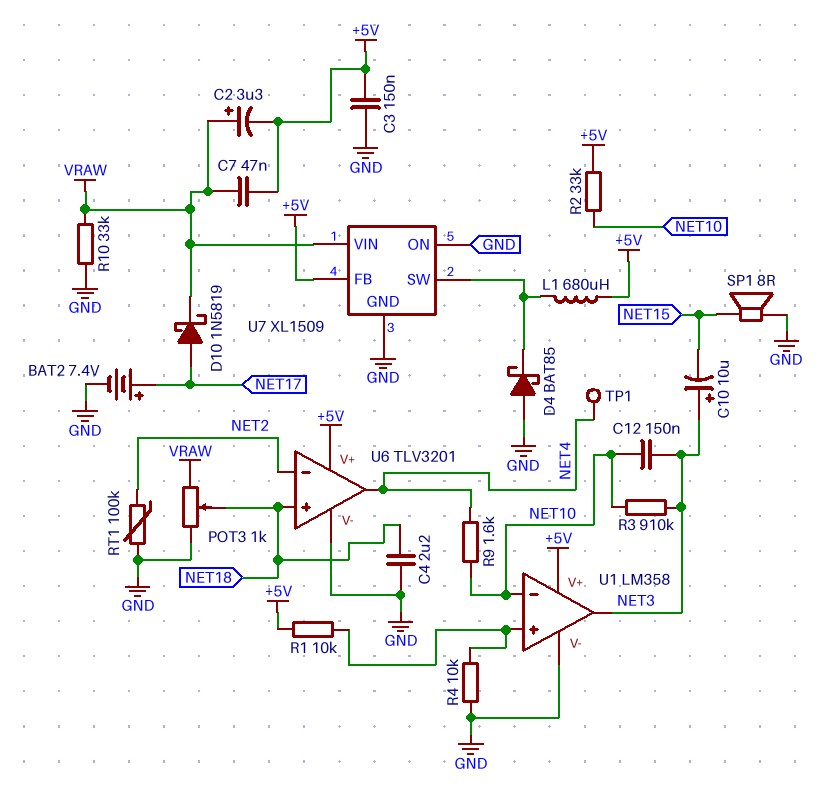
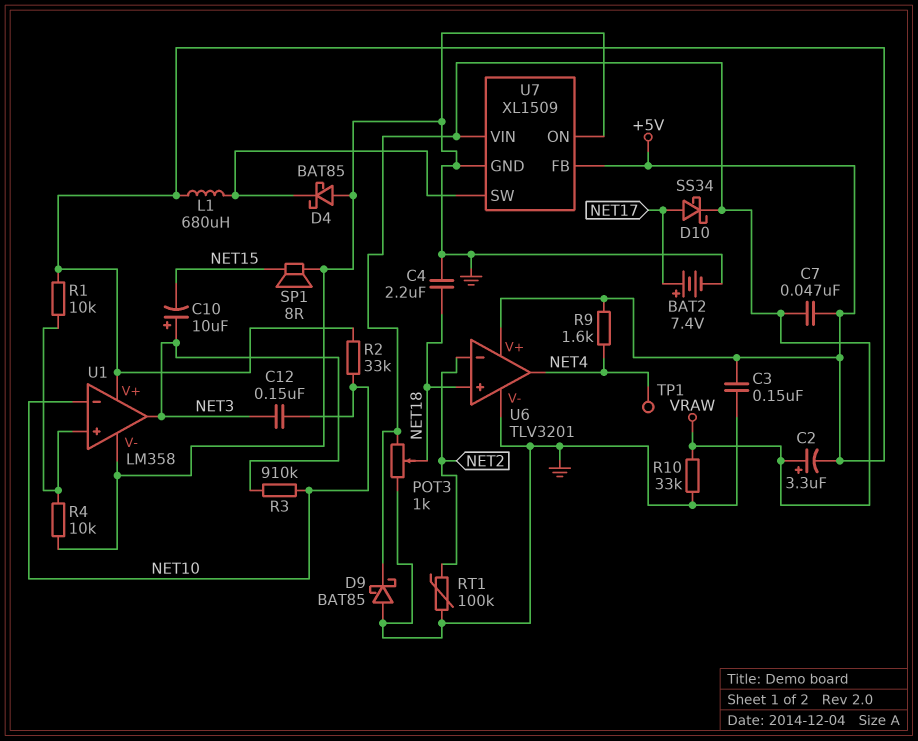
D9: none -> schottky BAT85 (A GND, K VRAW)
D10: schottky 1N5819 (A NET17, K VRAW) -> schottky SS34 (A NET17, K VRAW)
R9: 1.6k (NET4, NET10) -> 1.6k (+5V, NET4)

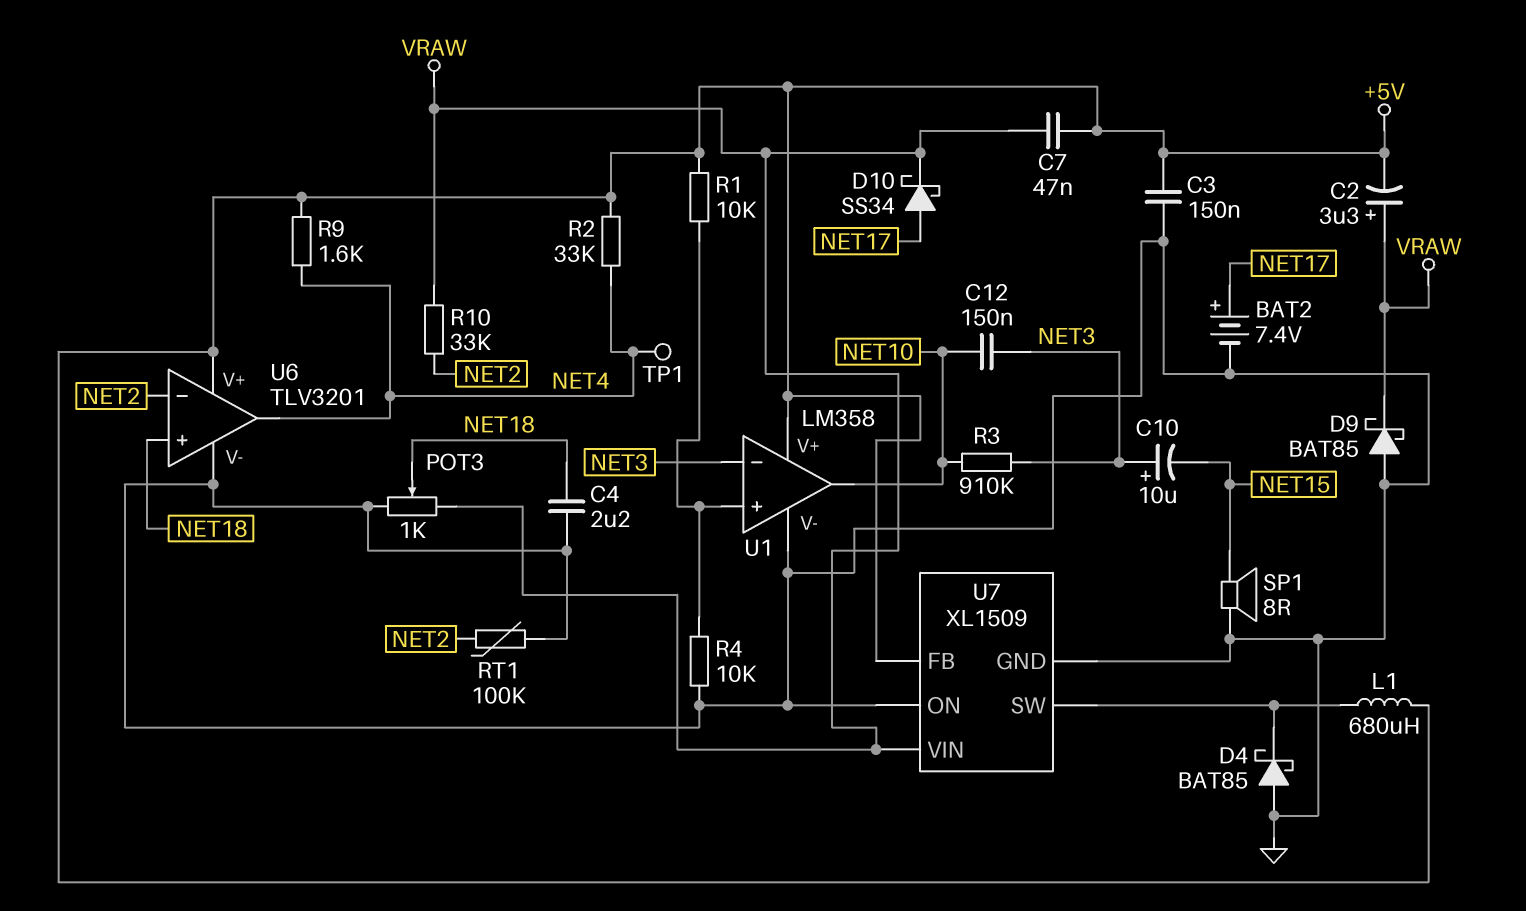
R2: 33k (+5V, NET10) -> 33k (+5V, NET4)
R10: 33k (GND, VRAW) -> 33k (NET2, VRAW)
U1 pin in-: NET10 -> NET3
U1 pin out: NET3 -> NET10

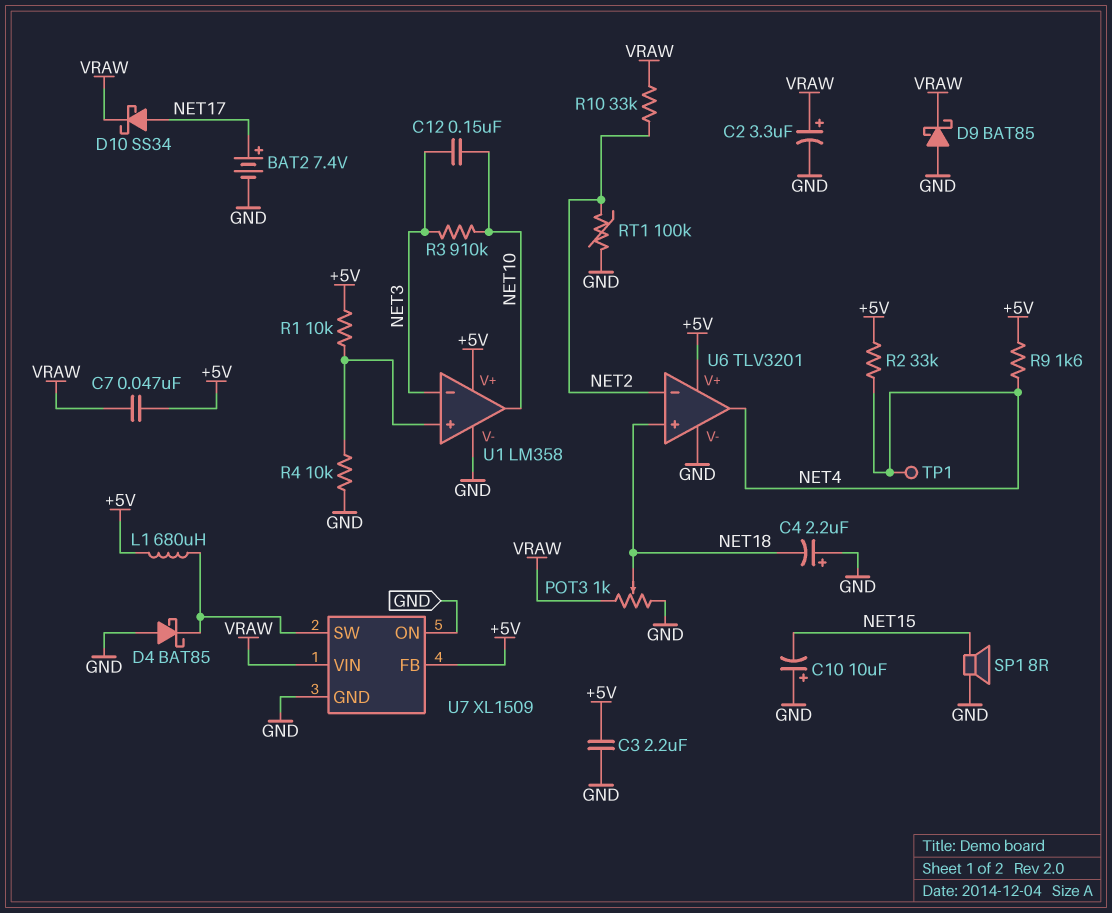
C2: 3.3uF (plus VRAW, minus +5V) -> 3.3uF (plus VRAW, minus GND)
C3: 150nF (+5V, GND) -> 2.2uF (+5V, GND)
C4: 2.2uF (GND, NET18) -> 2.2uF (plus GND, minus NET18)
C10: 10uF (plus NET3, minus NET15) -> 10uF (plus GND, minus NET15)

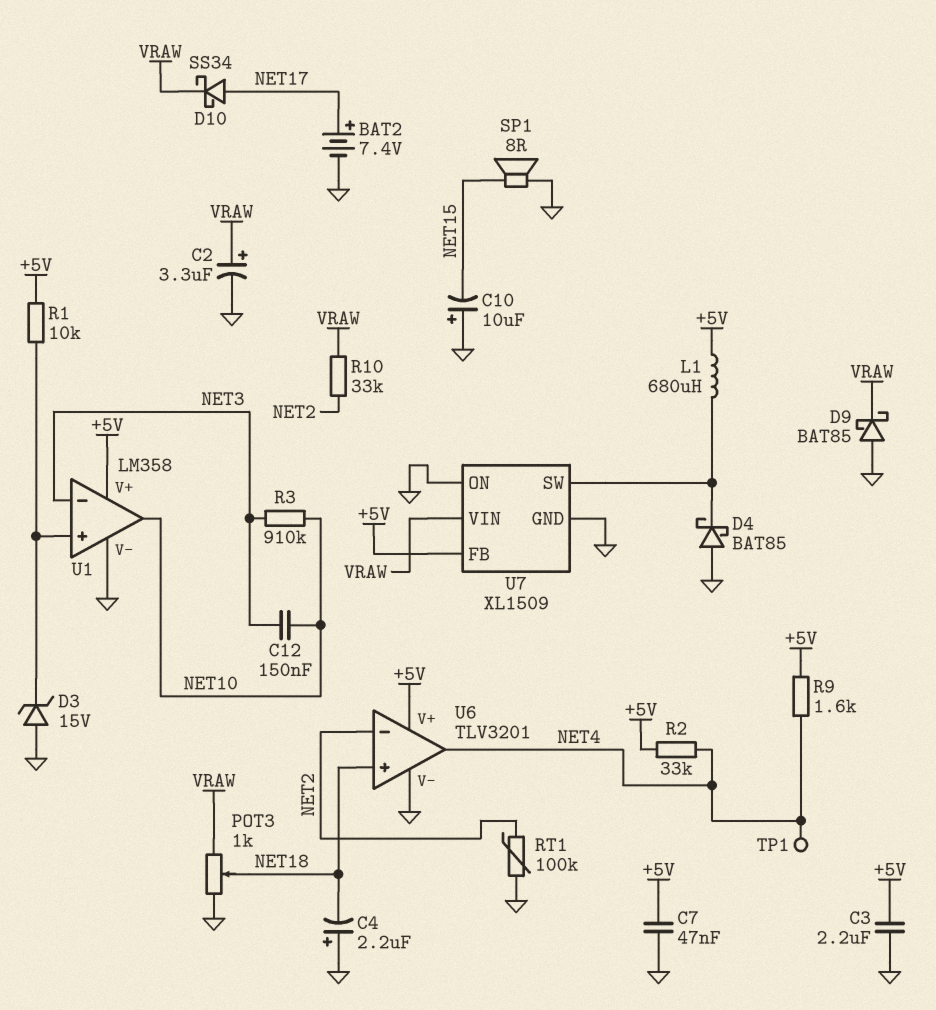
C7: 47nF (+5V, VRAW) -> 47nF (+5V, GND)
D3: none -> zener 15V (A GND, K U1/in+)
R4: 10k (GND, U1/in+) -> none

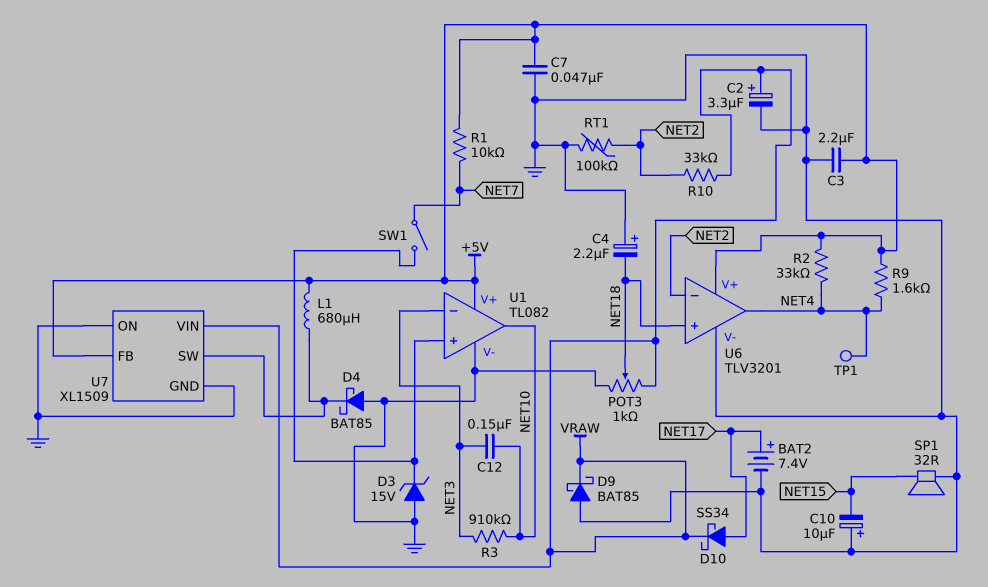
R1: 10k (+5V, U1/in+) -> 10k (+5V, NET7)
SP1: speaker 8R (GND, NET15) -> speaker 32R (GND, NET15)
SW1: none -> switch (NET7, U1/in+)
U1: LM358 -> TL082

